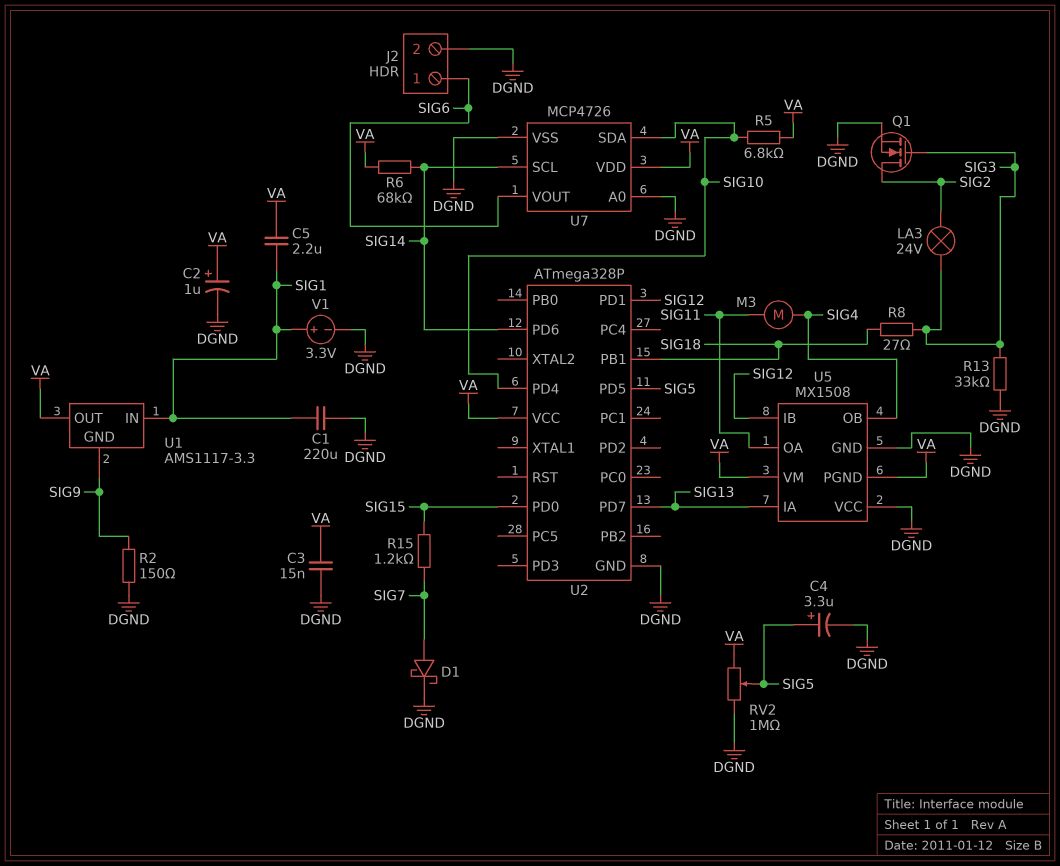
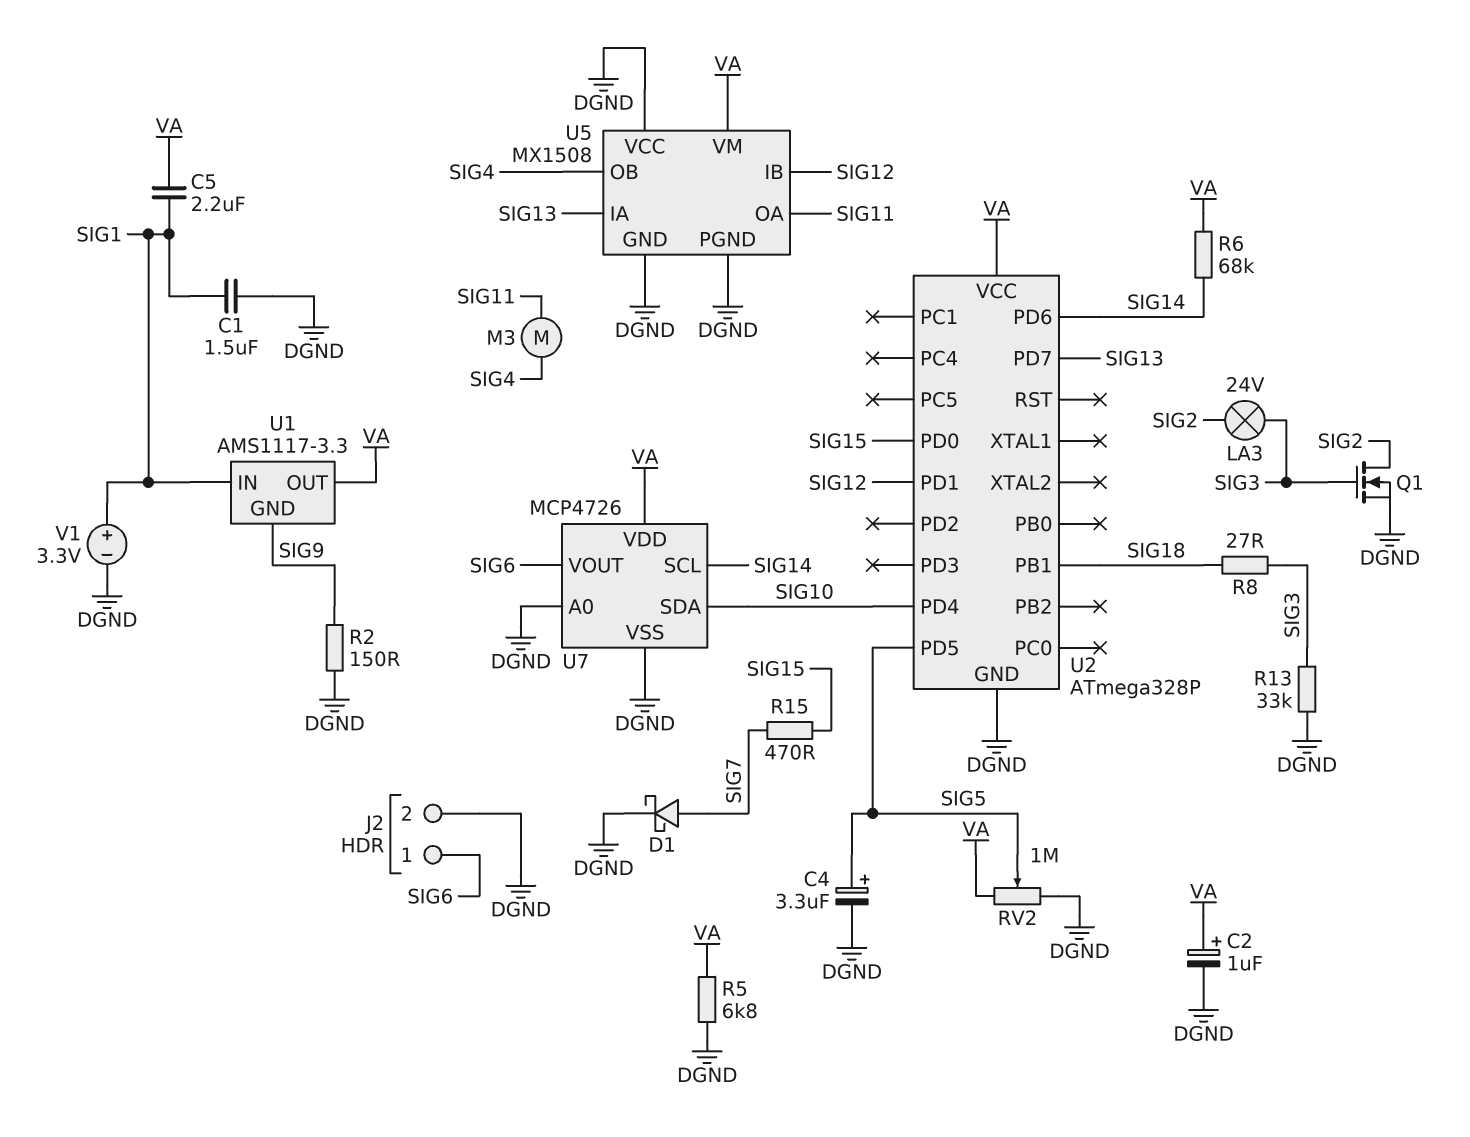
C1: 220uF (DGND, SIG1) -> 1.5uF (DGND, SIG1)
C3: 15nF (DGND, VA) -> none
R5: 6.8k (SIG10, VA) -> 6.8k (DGND, VA)
R15: 1.2k (SIG7, SIG15) -> 470 (SIG7, SIG15)
U5 pin PGND: VA -> DGND

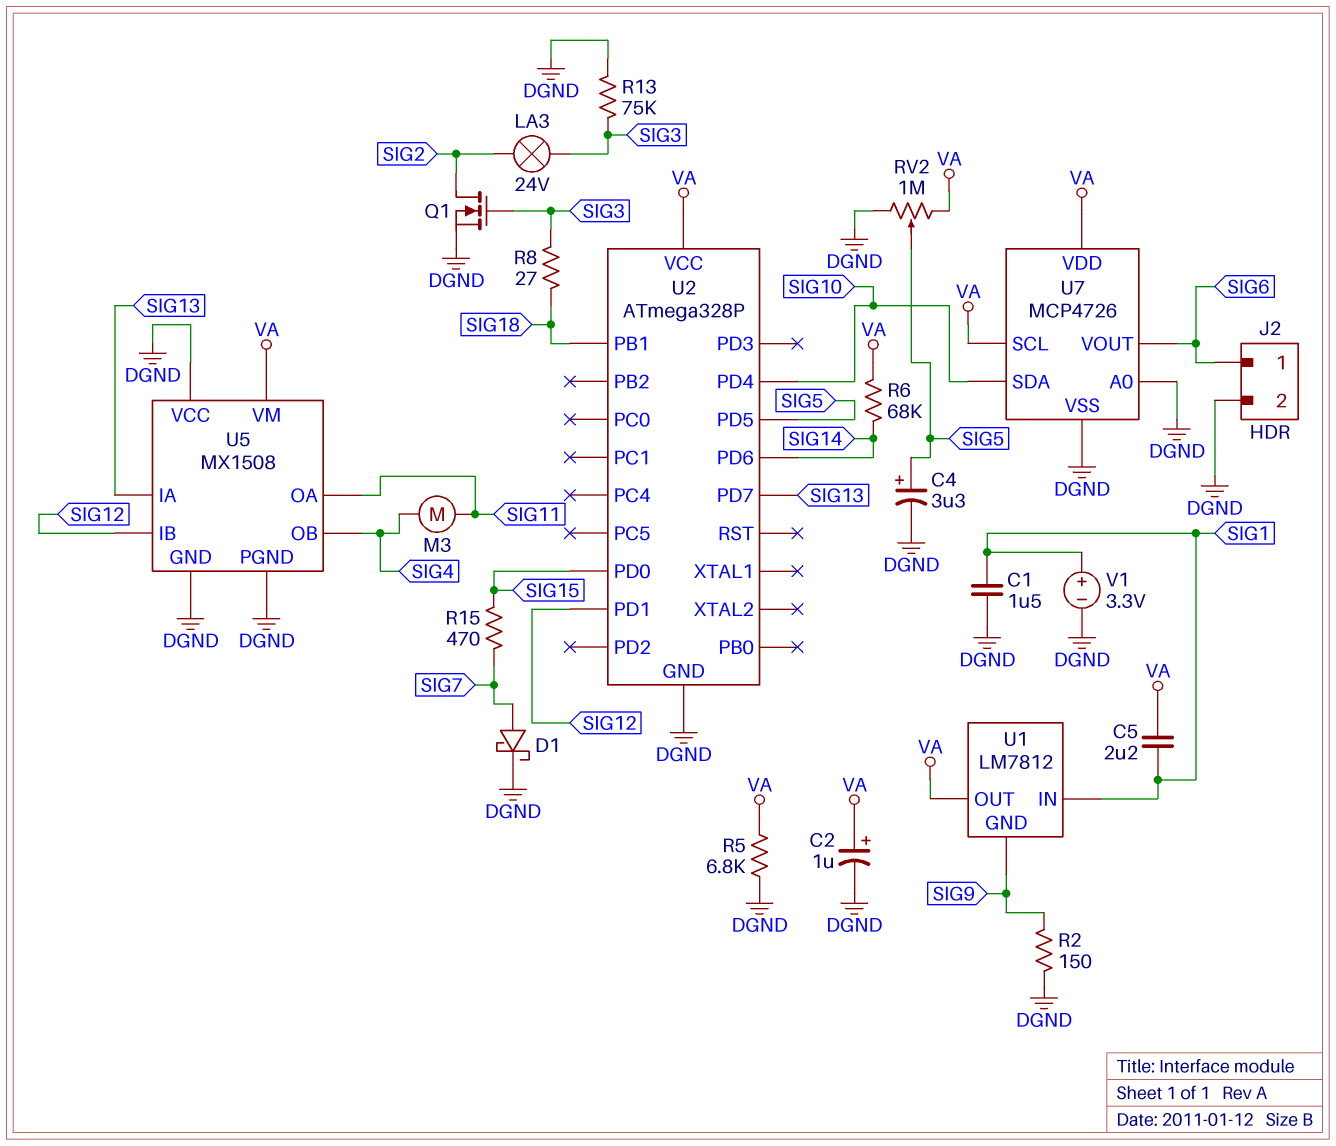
R13: 33k (DGND, SIG3) -> 75k (DGND, SIG3)
U1: AMS1117-3.3 -> LM7812
U7 pin SCL: SIG14 -> VA

